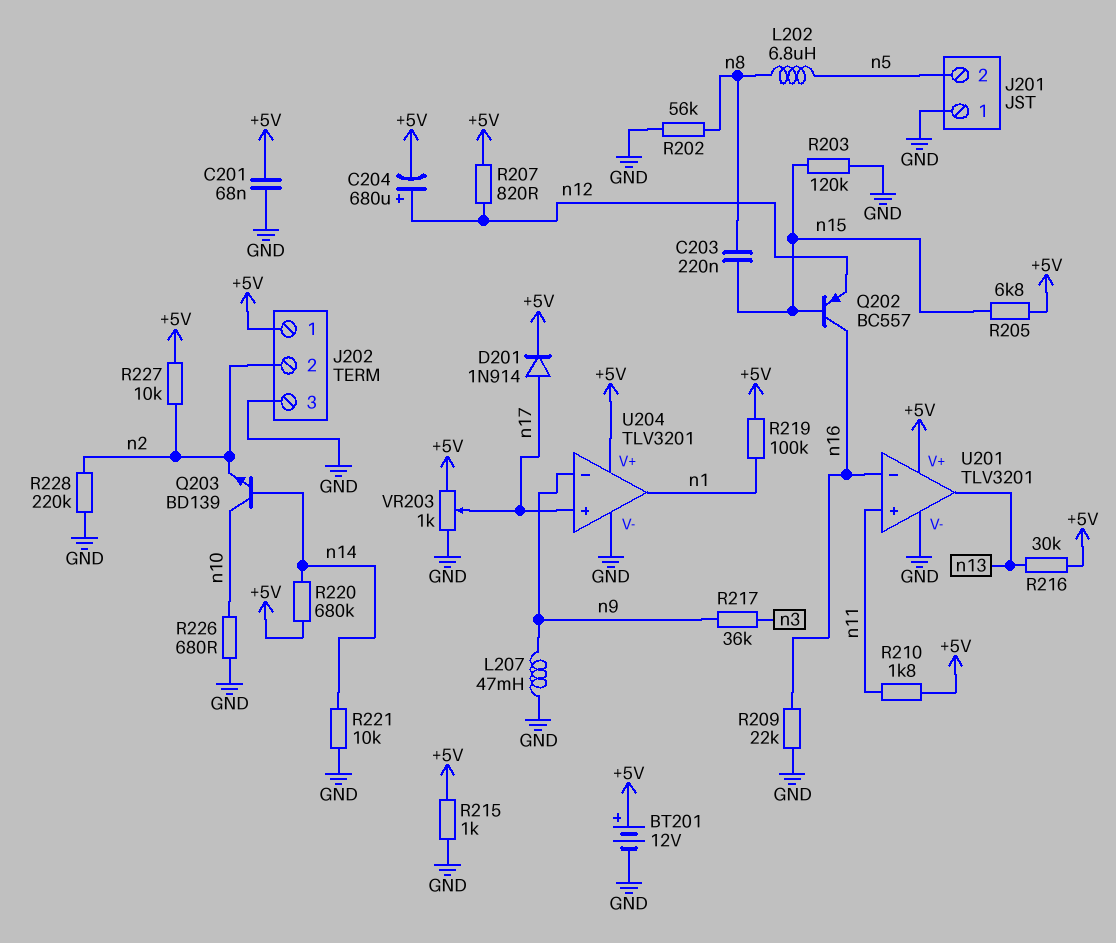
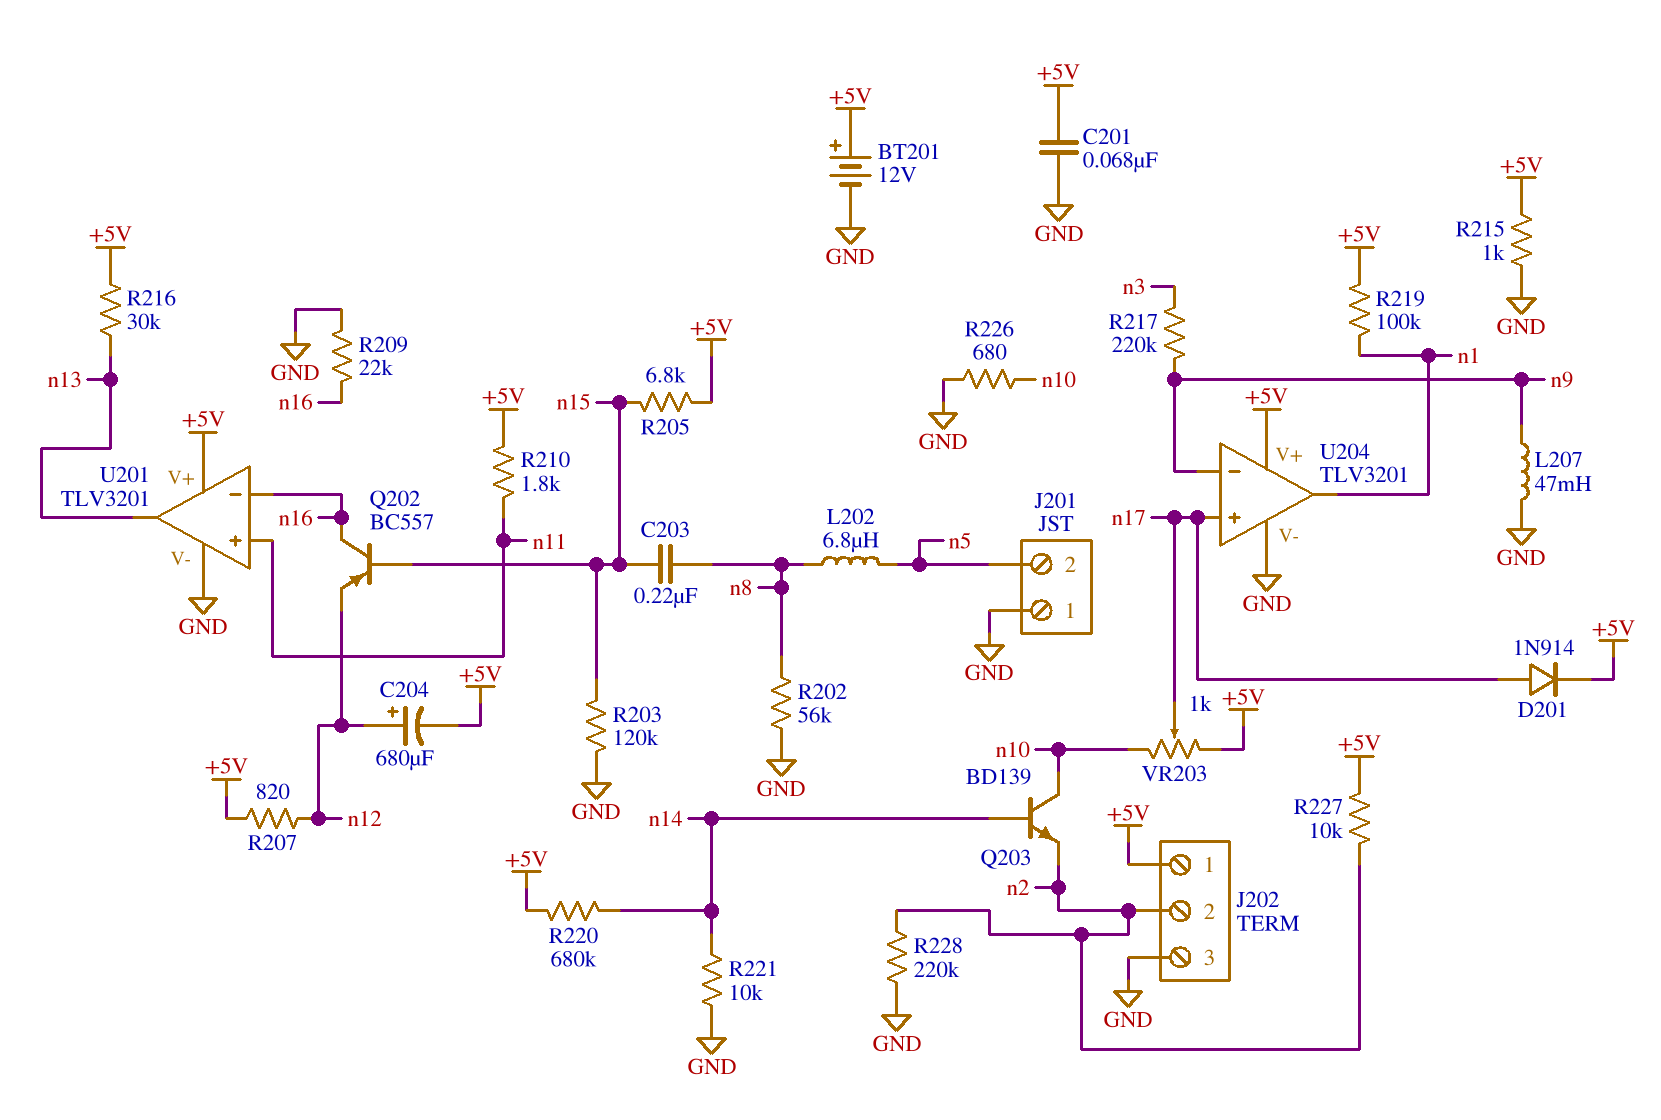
R217: 36k (n3, n9) -> 220k (n3, n9)
VR203: 1k (+5V, GND, wiper n17) -> 1k (+5V, n10, wiper n17)

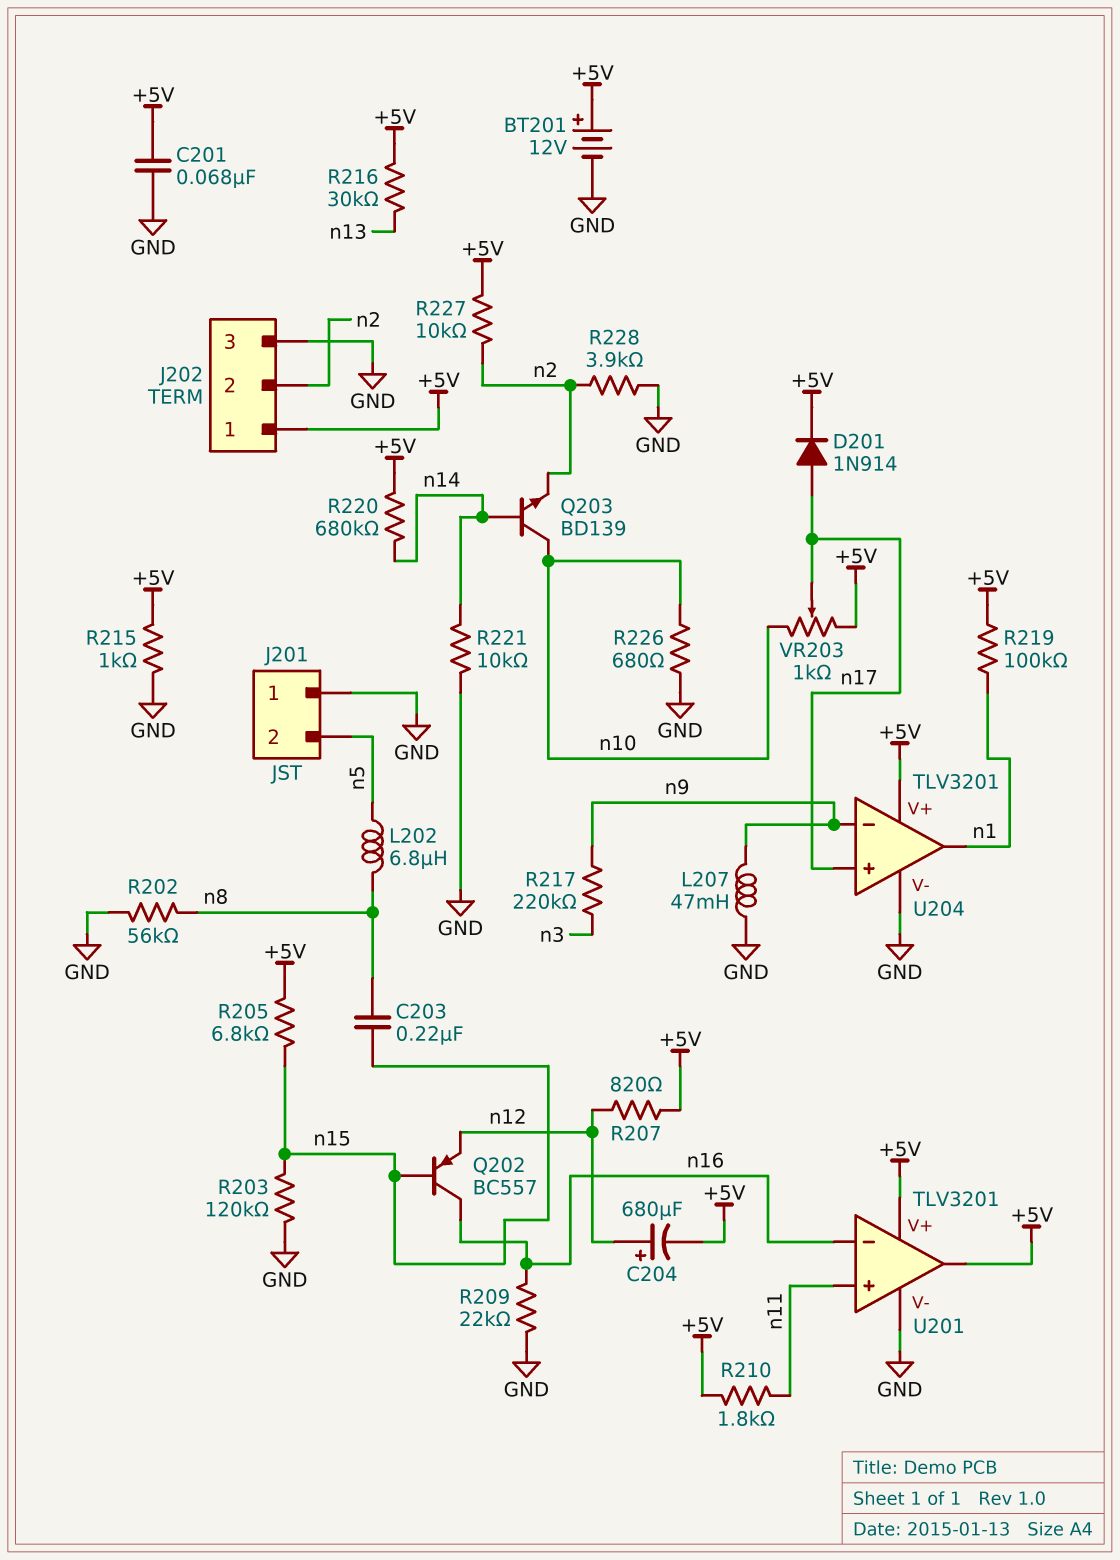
R228: 220k (GND, n2) -> 3.9k (GND, n2)
U201 pin out: n13 -> +5V

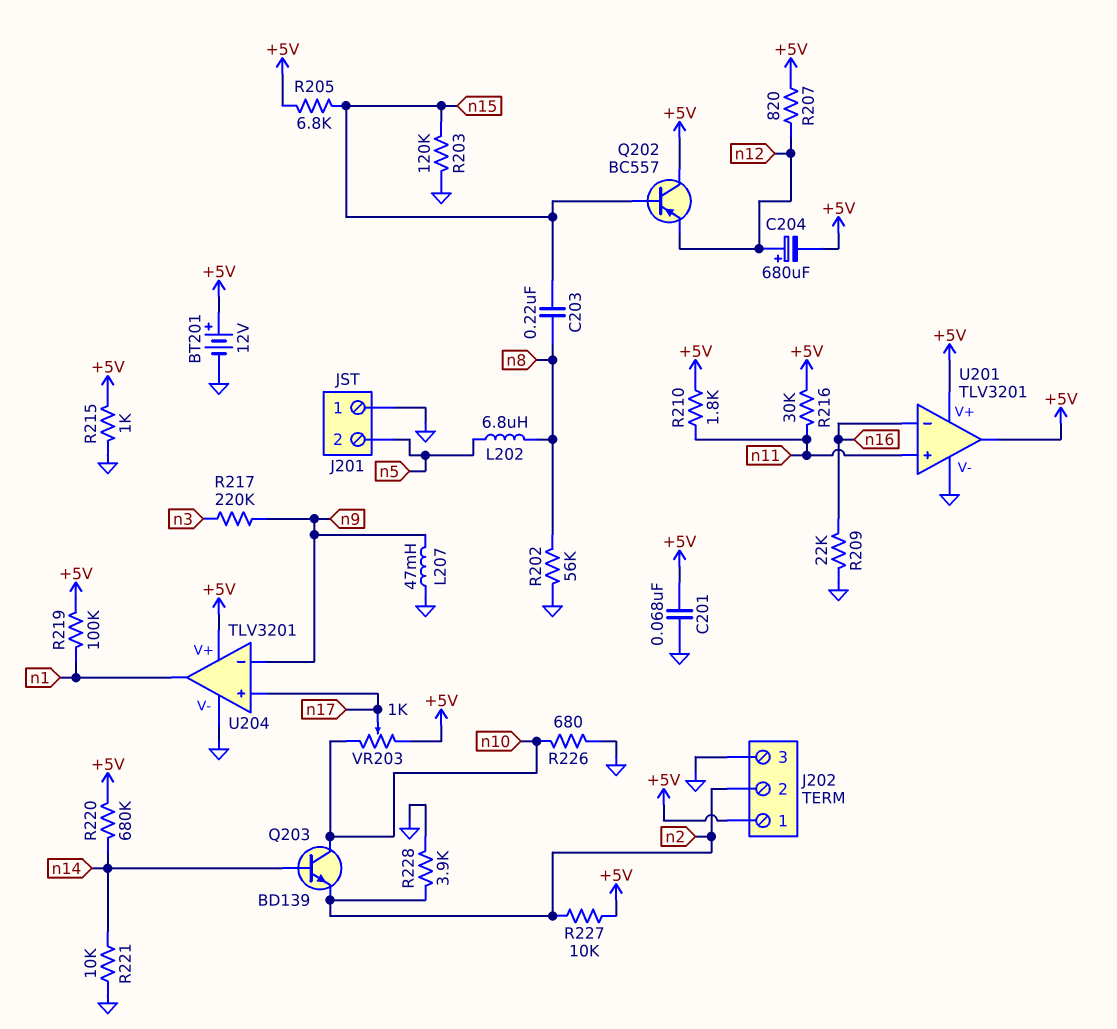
D201: diode 1N914 (A n17, K +5V) -> none
Q202: PNP BC557 (B n15, C n16, E n12) -> PNP BC557 (B n15, C +5V, E n12)
R216: 30k (+5V, n13) -> 30k (+5V, n11)

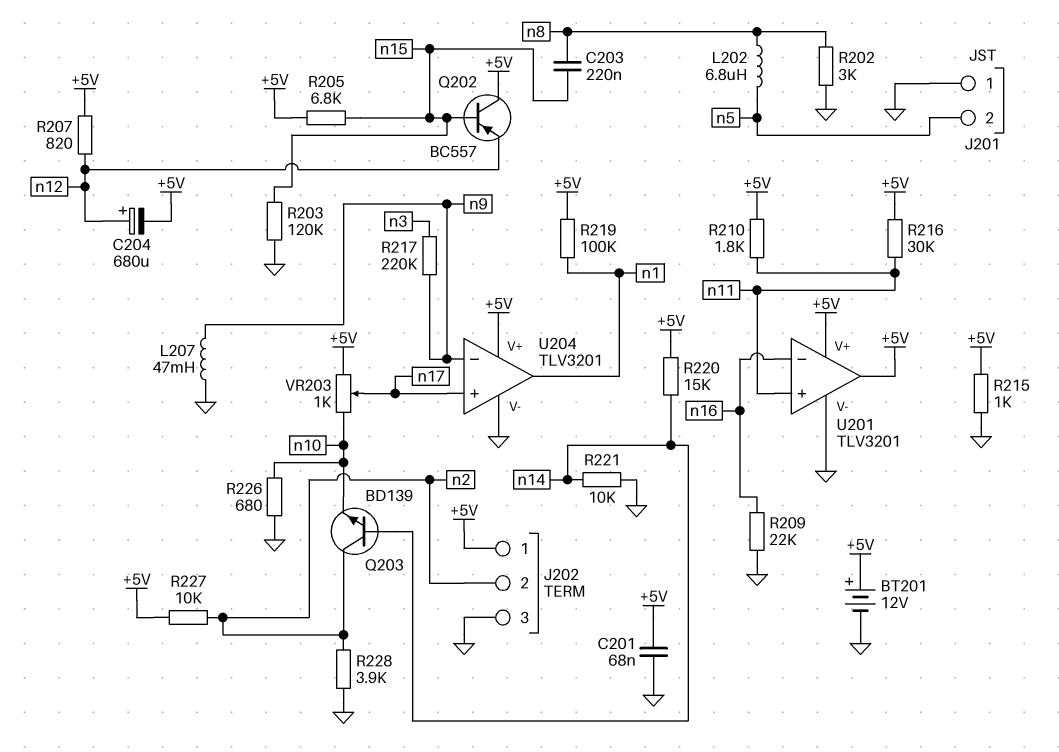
Q203: NPN BD139 (B n14, C n10, E n2) -> NPN BD139 (B n14, C n2, E n10)
R202: 56k (GND, n8) -> 3k (GND, n8)
R220: 680k (+5V, n14) -> 15k (+5V, n14)

